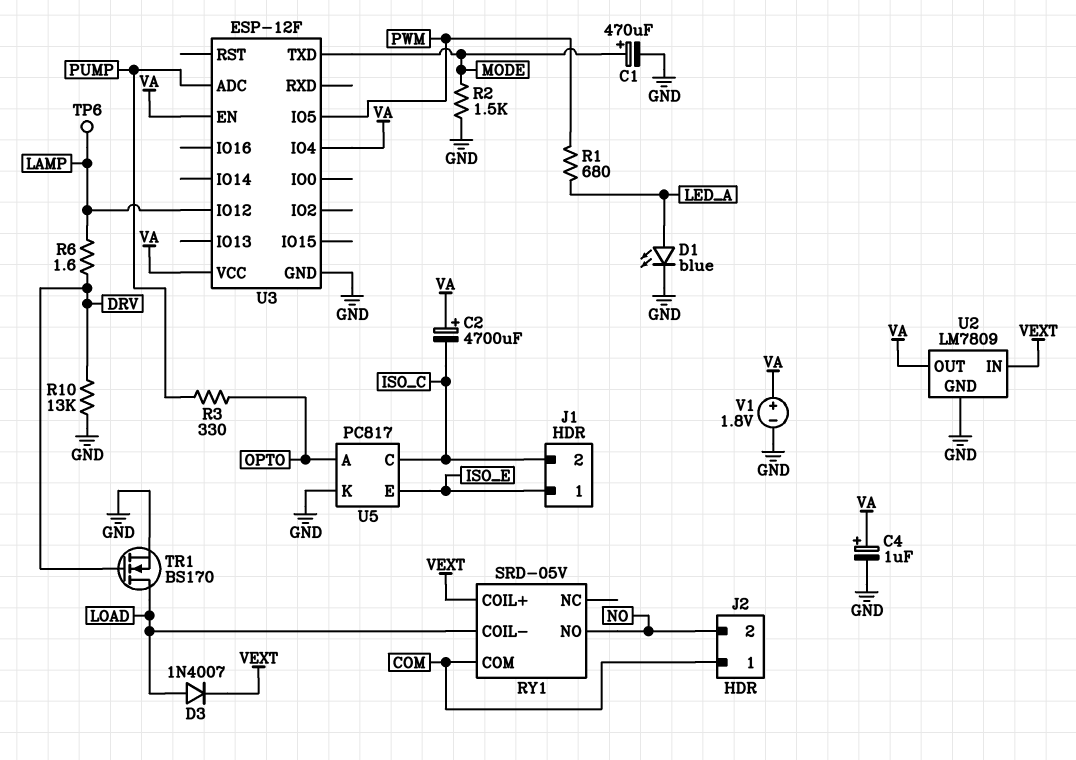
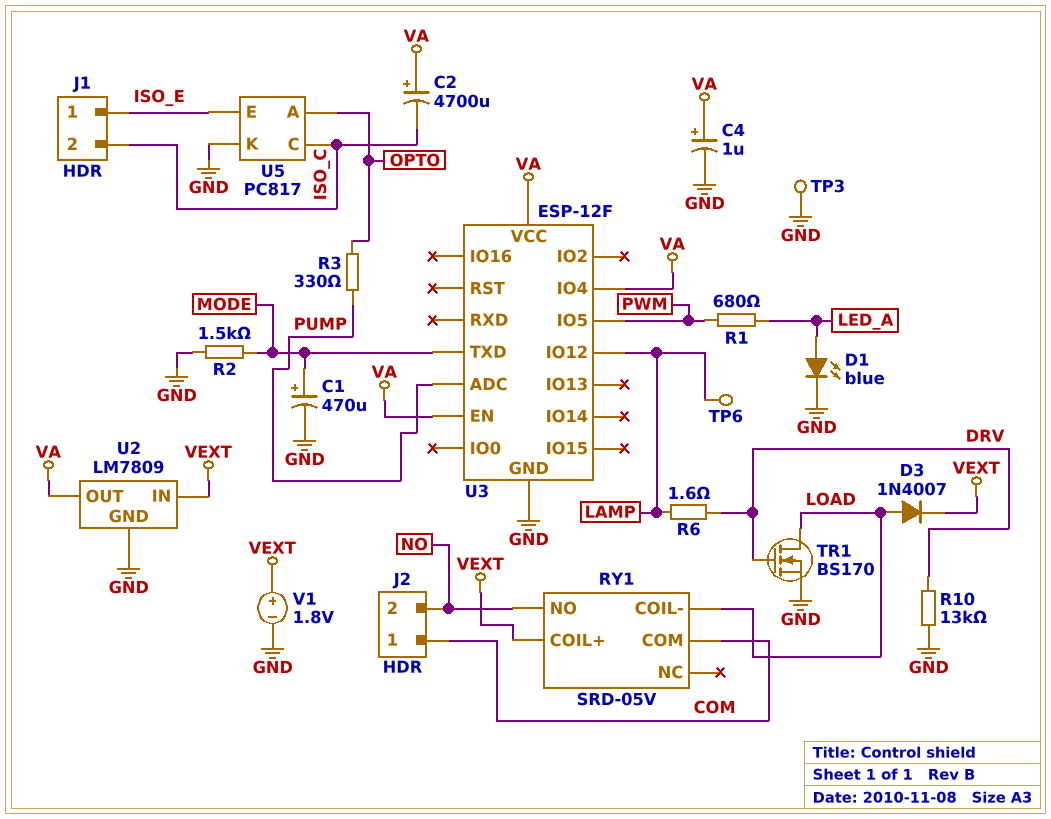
TP3: none -> test point (GND)
V1: 1.8V (plus VA, minus GND) -> 1.8V (plus VEXT, minus GND)

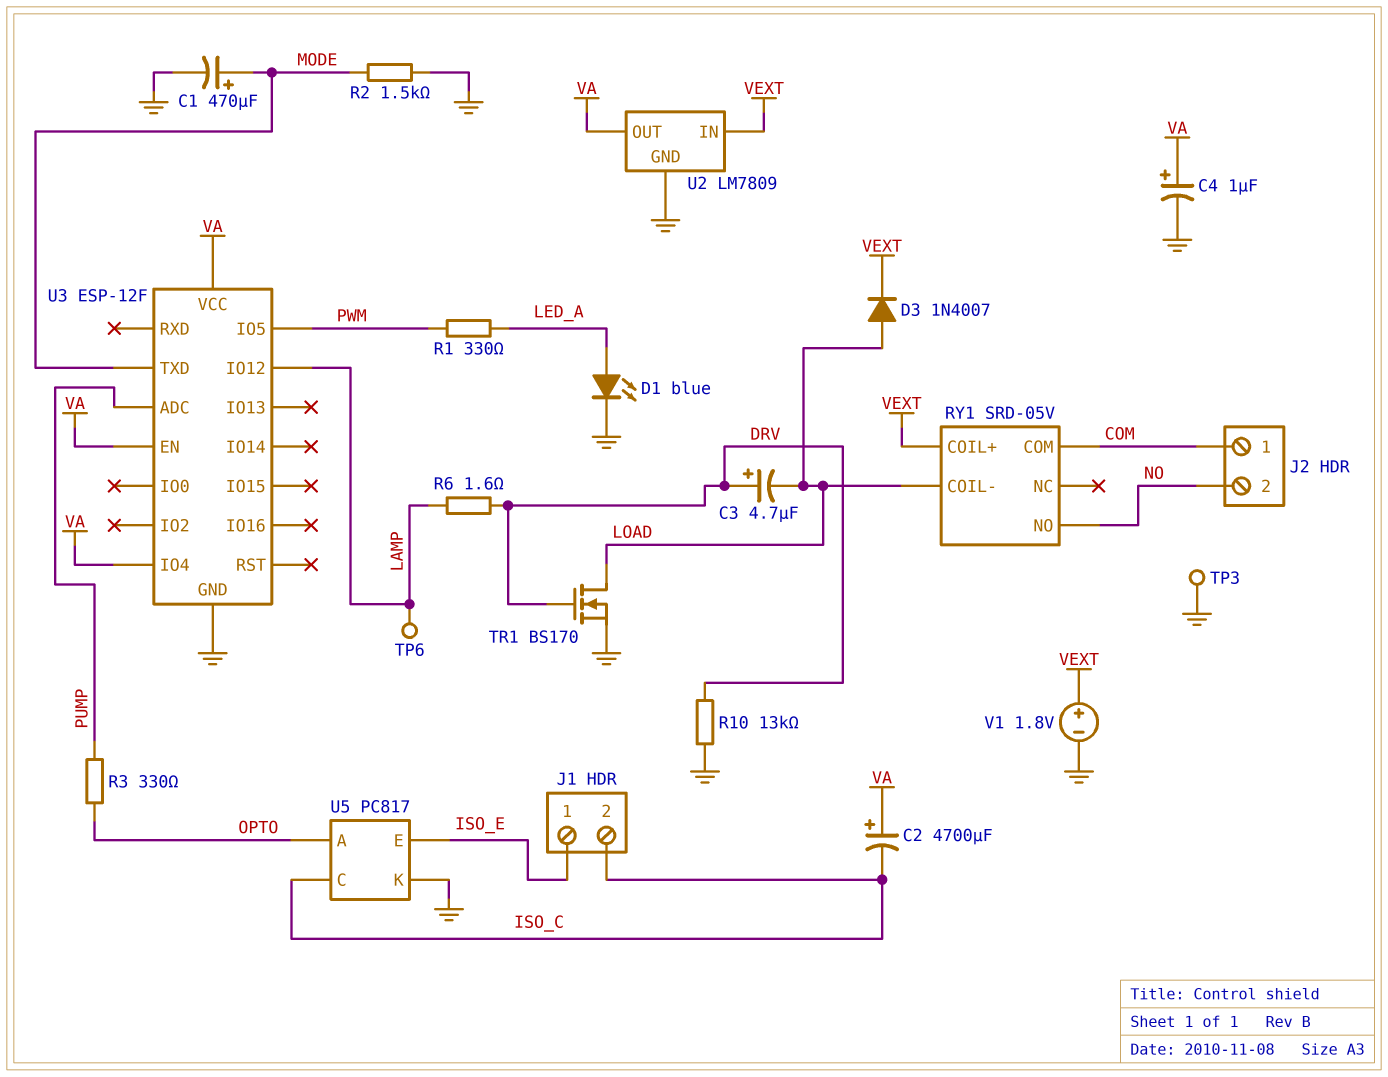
C3: none -> 4.7uF (plus DRV, minus LOAD)
R1: 680 (LED_A, PWM) -> 330 (LED_A, PWM)

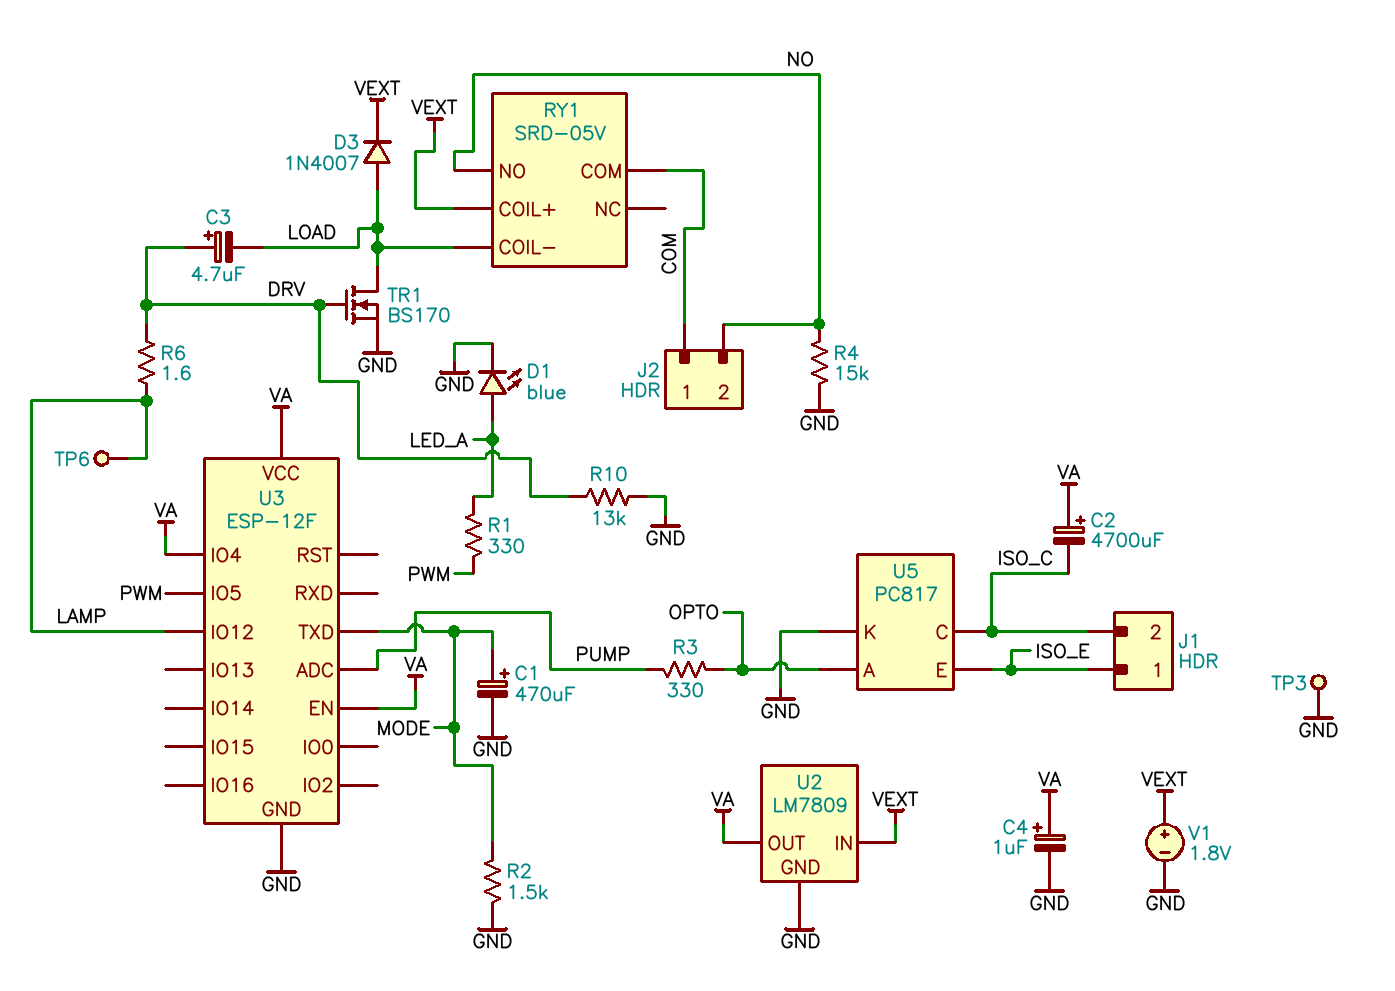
R4: none -> 15k (GND, NO)

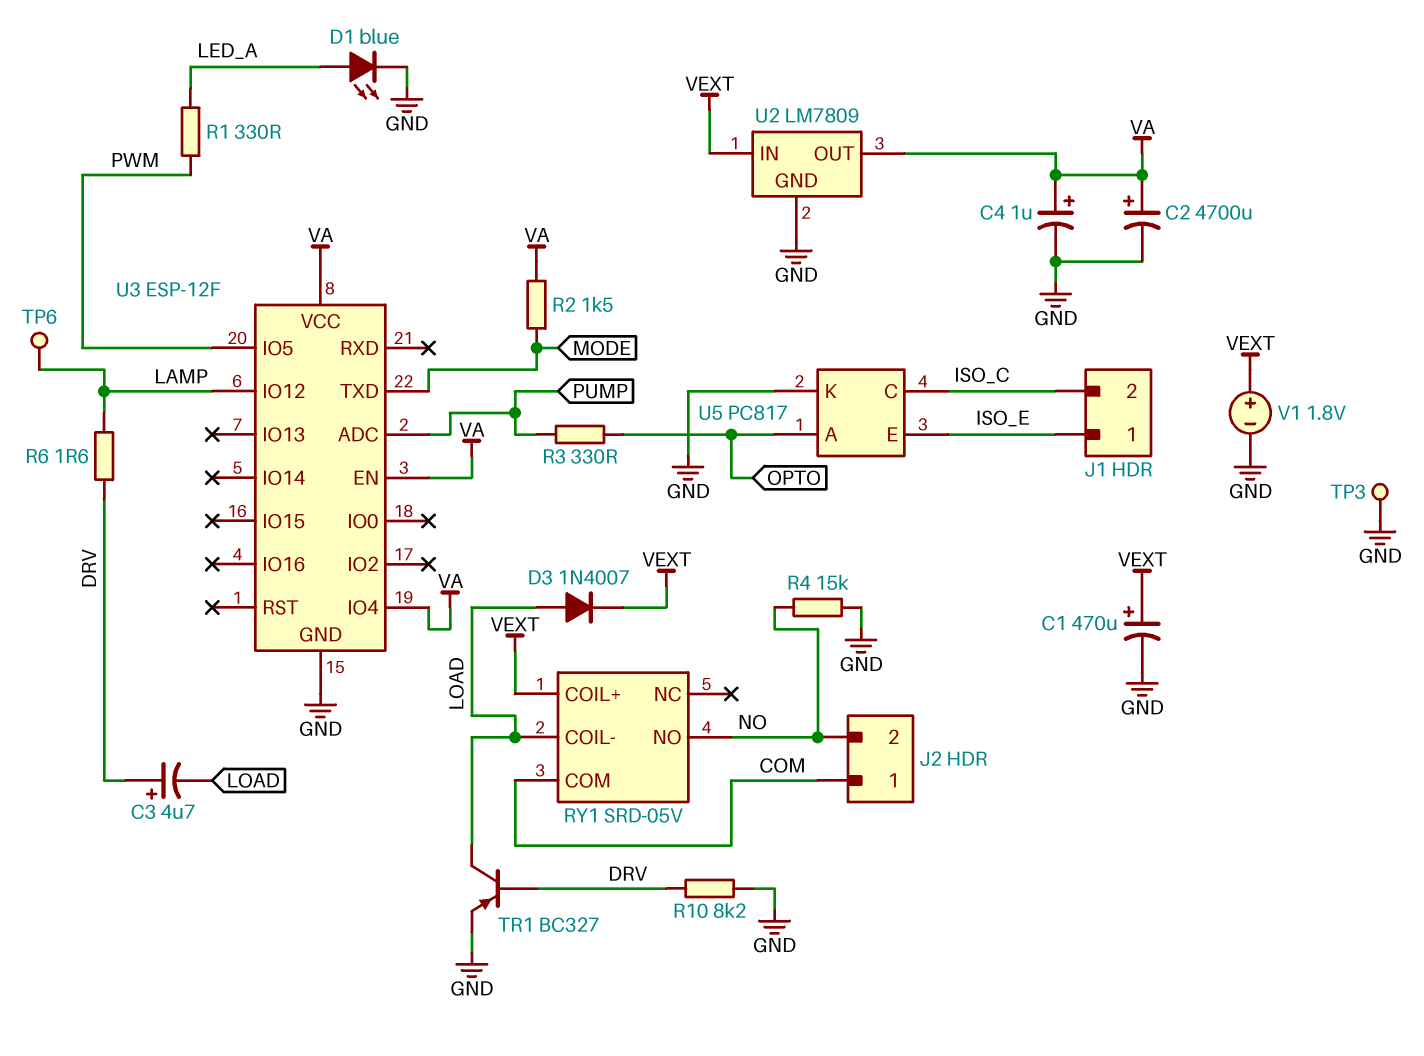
C1: 470uF (plus MODE, minus GND) -> 470uF (plus VEXT, minus GND)
C2: 4700uF (plus VA, minus ISO_C) -> 4700uF (plus VA, minus GND)
R2: 1.5k (GND, MODE) -> 1.5k (MODE, VA)
R10: 13k (DRV, GND) -> 8.2k (DRV, GND)
TR1: NMOS BS170 (G DRV, D LOAD, S GND) -> PNP BC327 (B DRV, C LOAD, E GND)

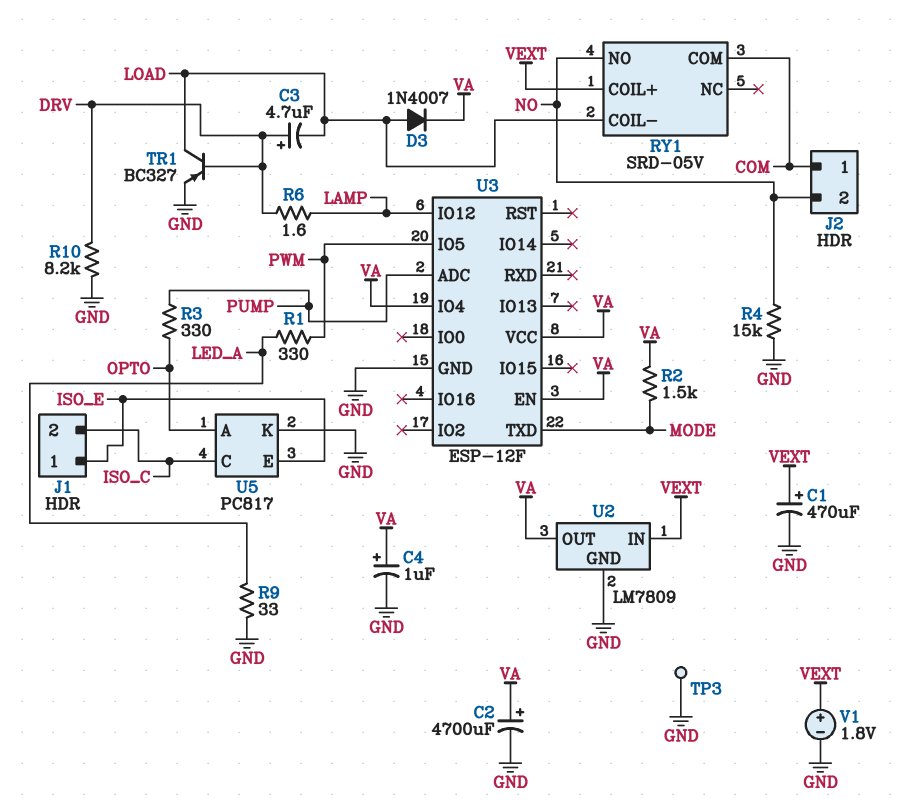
D1: LED blue (A LED_A, K GND) -> none
D3: diode 1N4007 (A LOAD, K VEXT) -> diode 1N4007 (A LOAD, K VA)
R9: none -> 33 (GND, LED_A)
TP6: test point (LAMP) -> none

